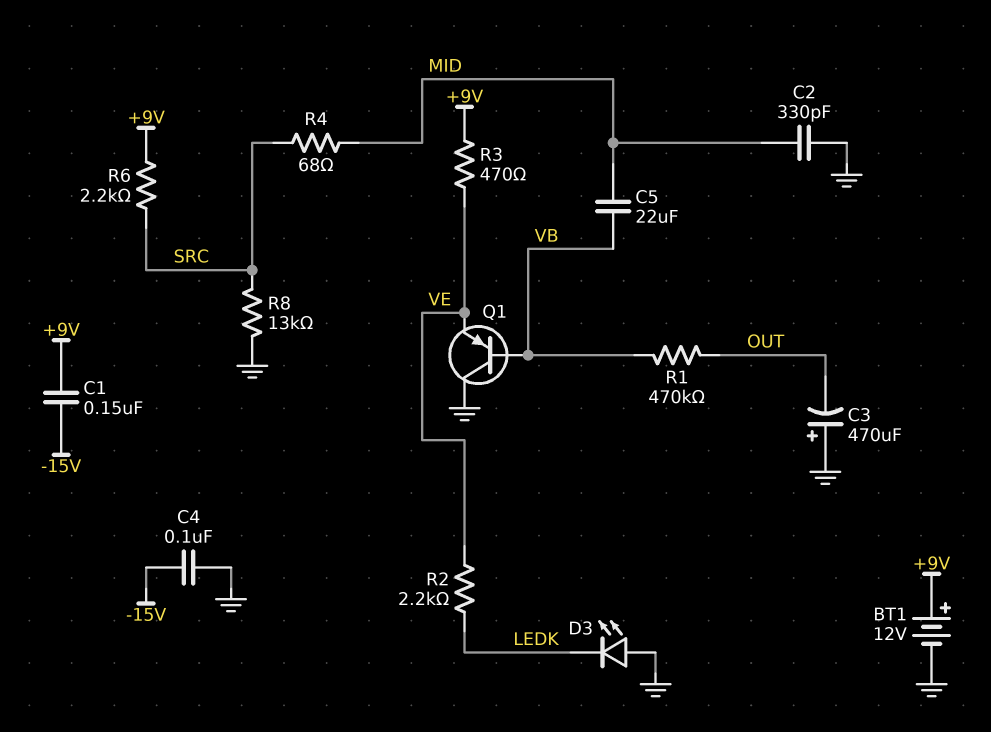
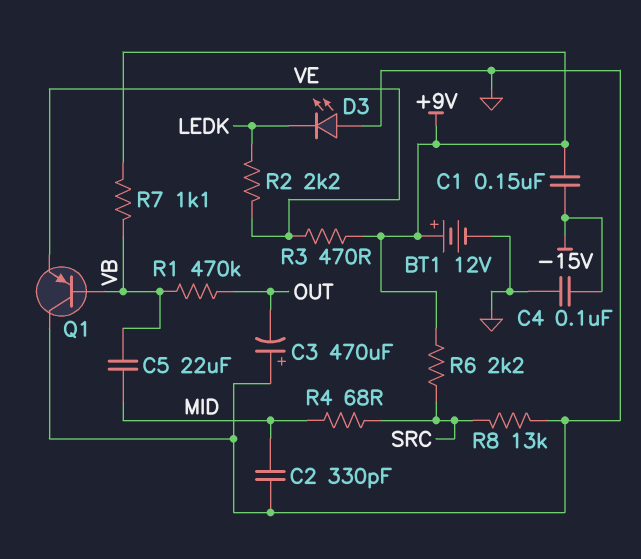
R7: none -> 1.1k (+9V, VB)

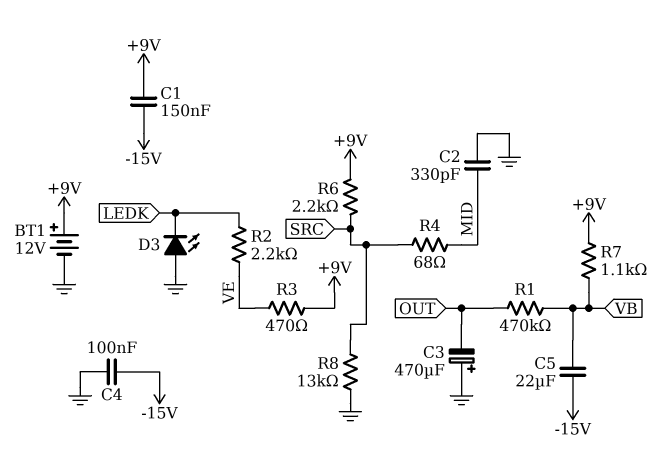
C5: 22uF (MID, VB) -> 22uF (-15V, VB)
Q1: PNP (B VB, C GND, E VE) -> none

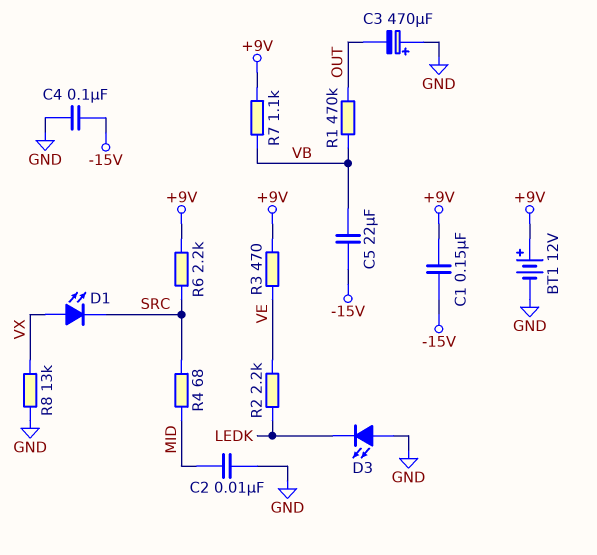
C2: 330pF (GND, MID) -> 10nF (GND, MID)
D1: none -> LED (A VX, K SRC)
R8: 13k (GND, SRC) -> 13k (GND, VX)

